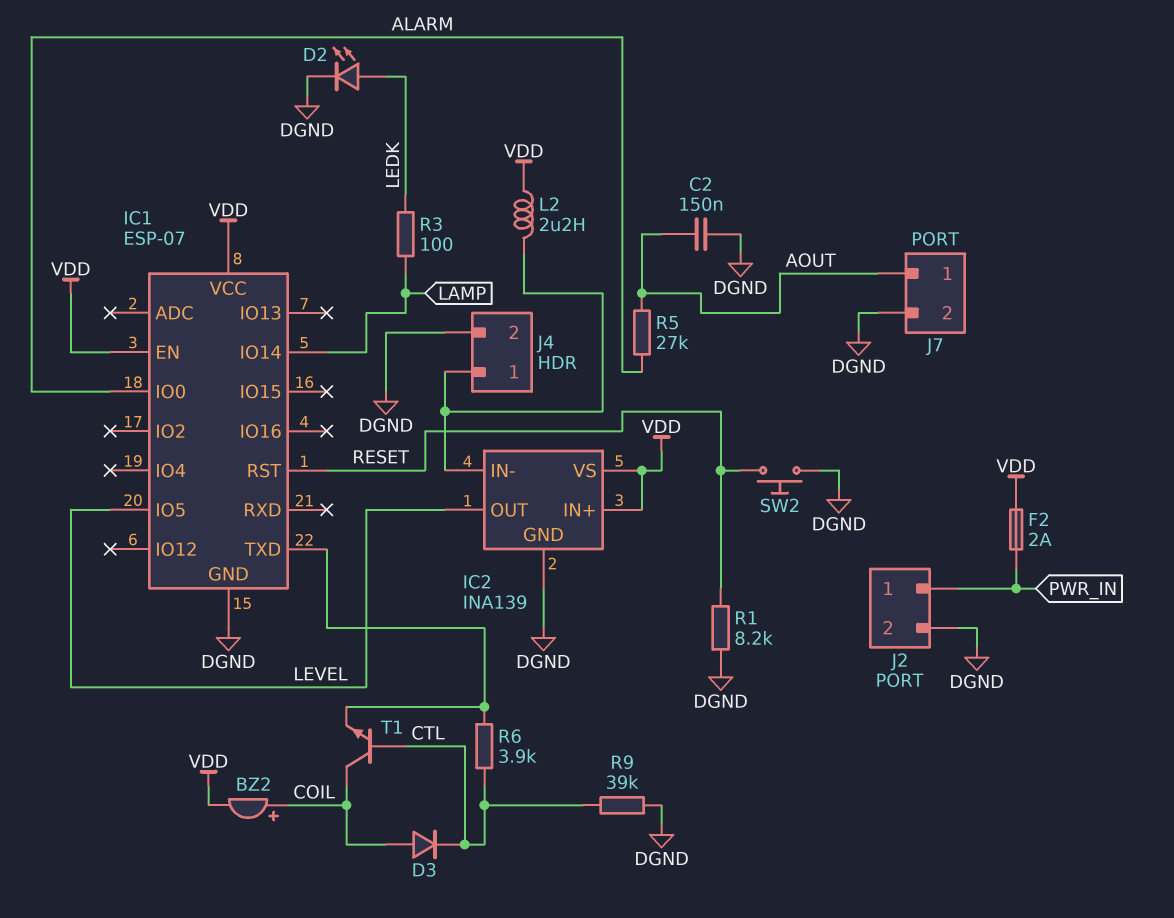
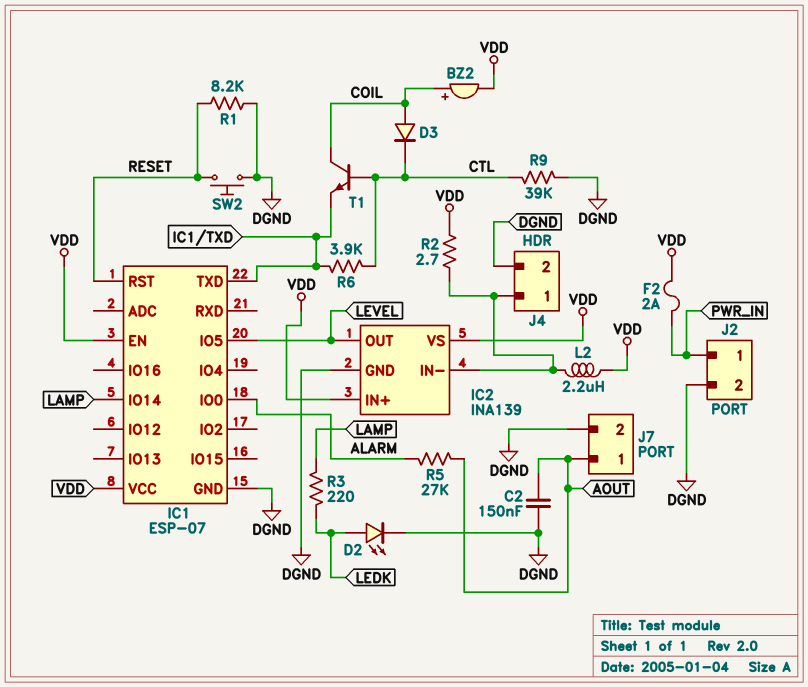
R2: none -> 2.7 (IC2/IN-, VDD)
R3: 100 (LAMP, LEDK) -> 220 (LAMP, LEDK)

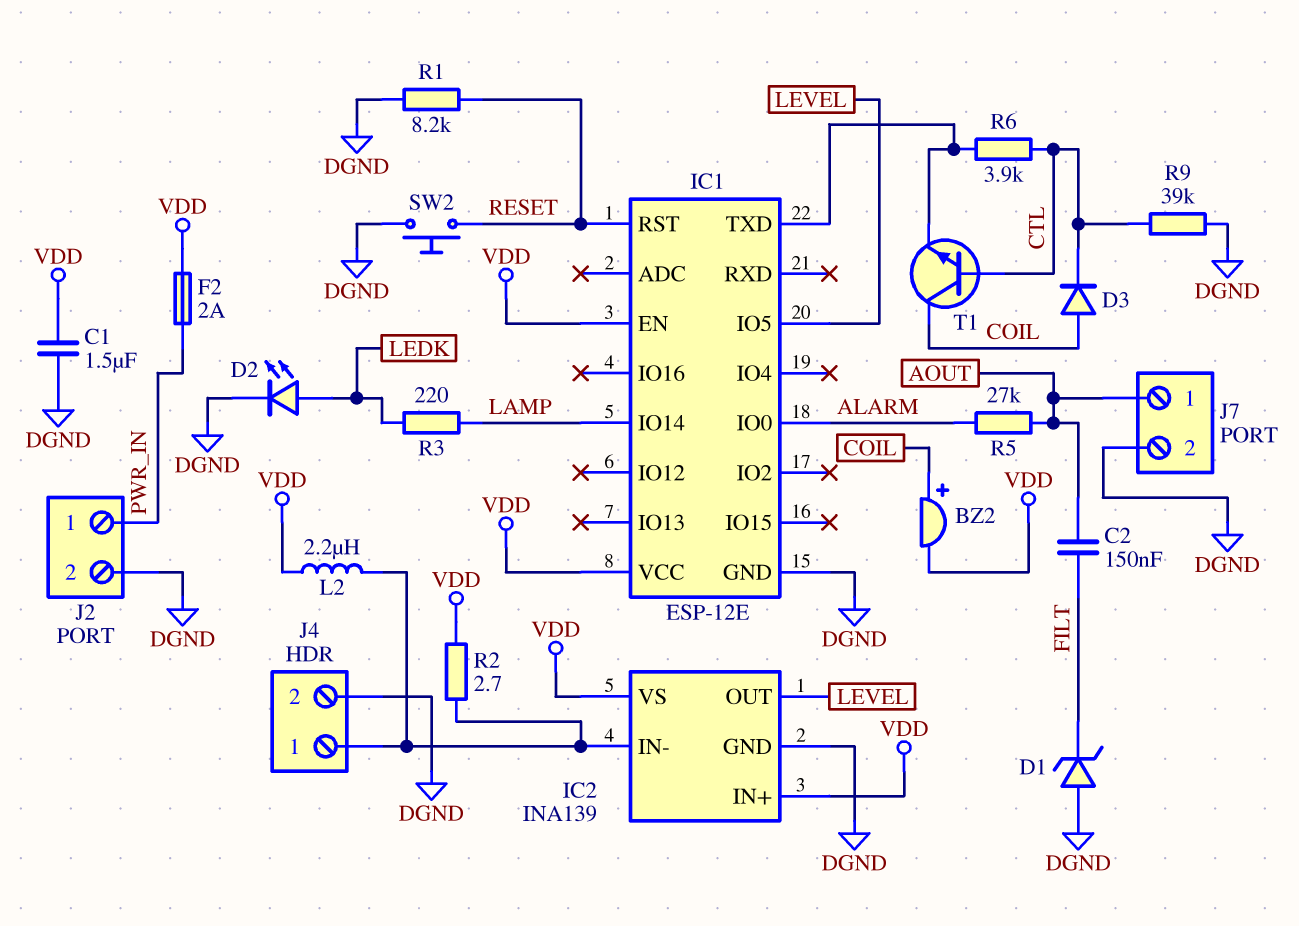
C1: none -> 1.5uF (DGND, VDD)
C2: 150nF (AOUT, DGND) -> 150nF (AOUT, FILT)
D1: none -> zener (A DGND, K FILT)
IC1: ESP-07 -> ESP-12E

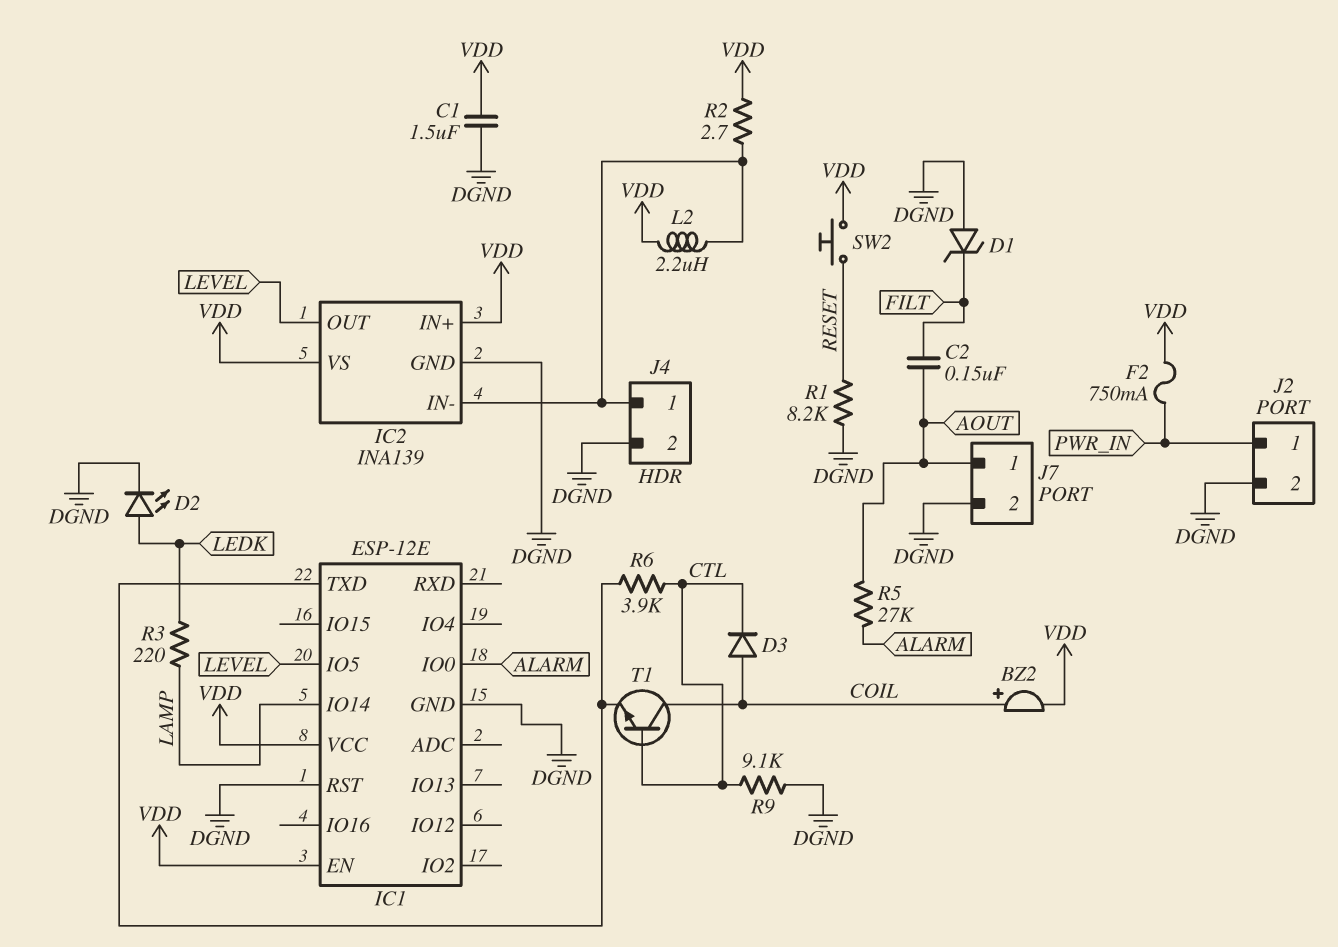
F2: 2A (PWR_IN, VDD) -> 750mA (PWR_IN, VDD)
IC1 pin RST: RESET -> DGND
R9: 39k (CTL, DGND) -> 9.1k (CTL, DGND)
SW2: button (DGND, RESET) -> button (RESET, VDD)

